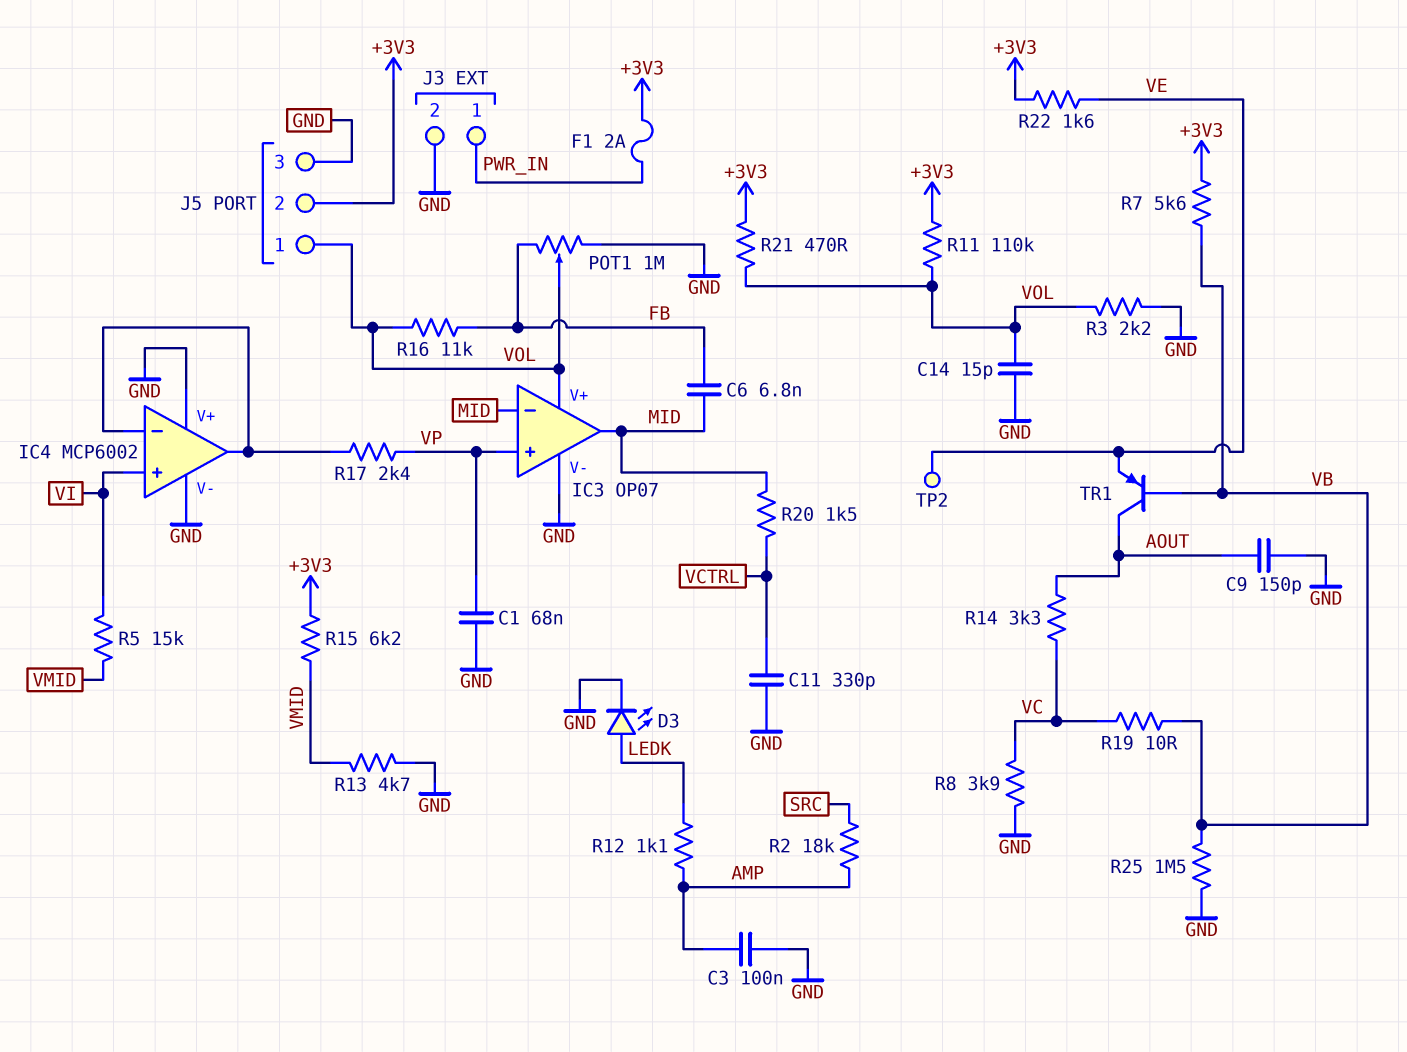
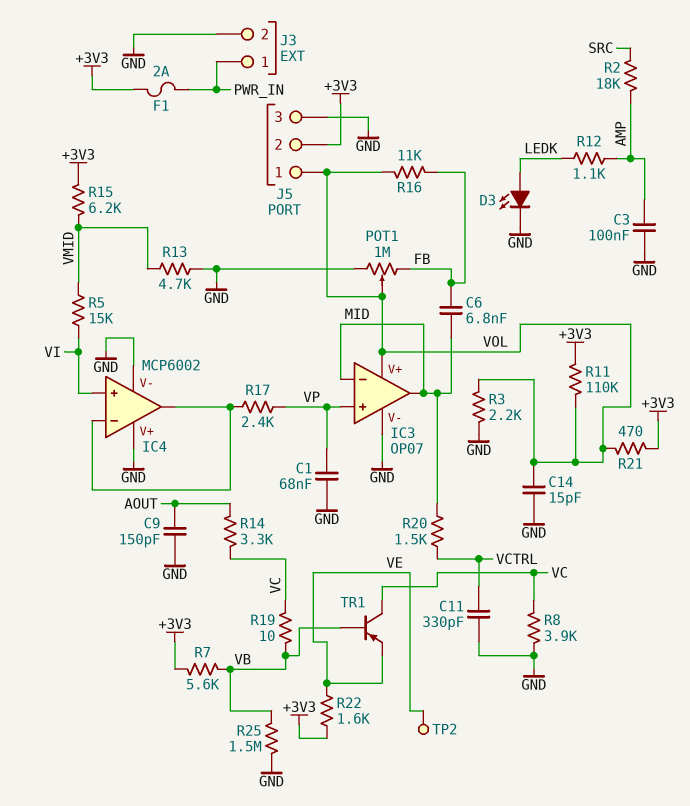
TR1: PNP (B VB, C AOUT, E VE) -> PNP (B VB, C VC, E VE)

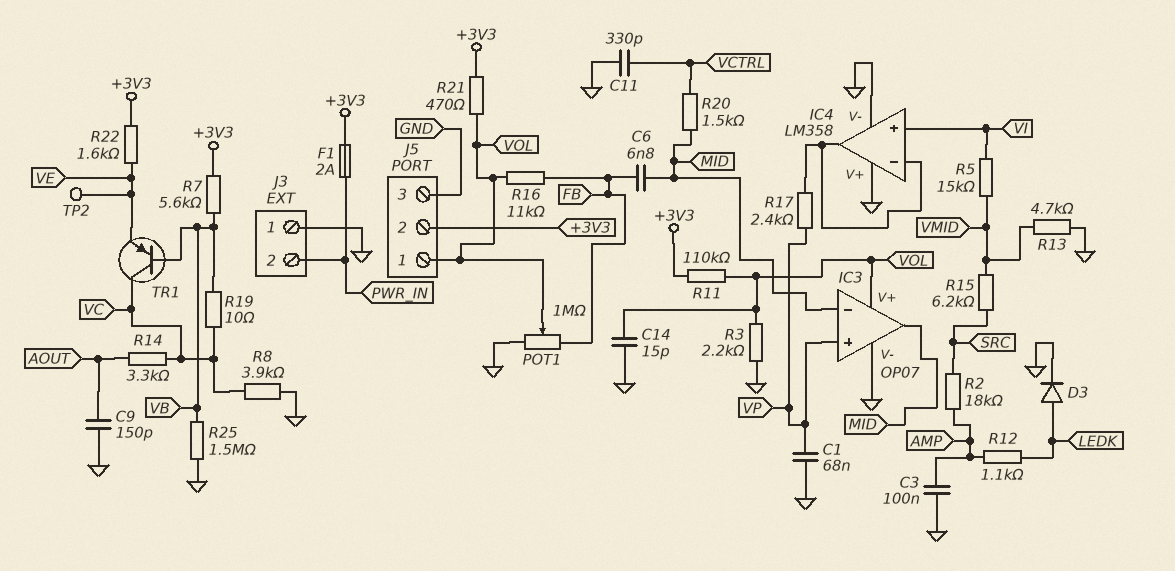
D3: LED (A LEDK, K GND) -> diode (A LEDK, K GND)
IC4: MCP6002 -> LM358
J3 pin 1: PWR_IN -> GND
J3 pin 2: GND -> PWR_IN
R15: 6.2k (+3V3, VMID) -> 6.2k (SRC, VMID)

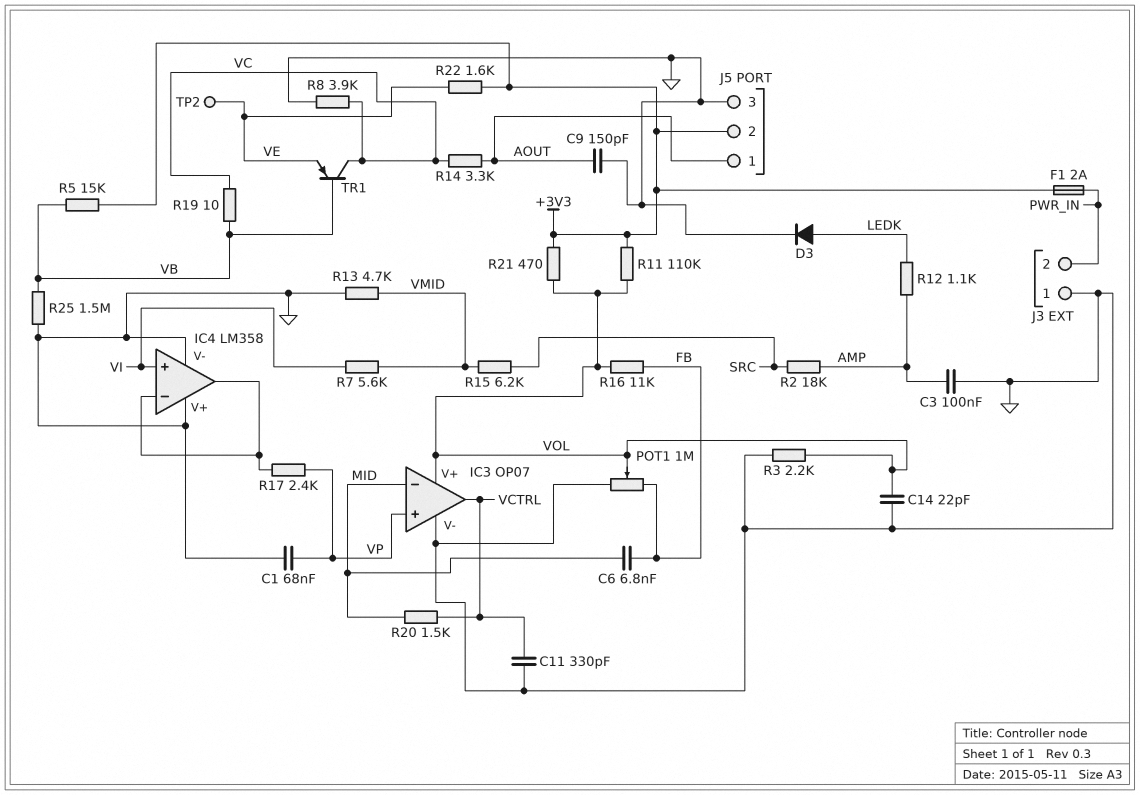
C14: 15pF (GND, VOL) -> 22pF (GND, VOL)
IC3 pin out: MID -> VCTRL
J5 pin 1: VOL -> AOUT
R5: 15k (VI, VMID) -> 15k (+3V3, VB)
R7: 5.6k (+3V3, VB) -> 5.6k (VI, VMID)

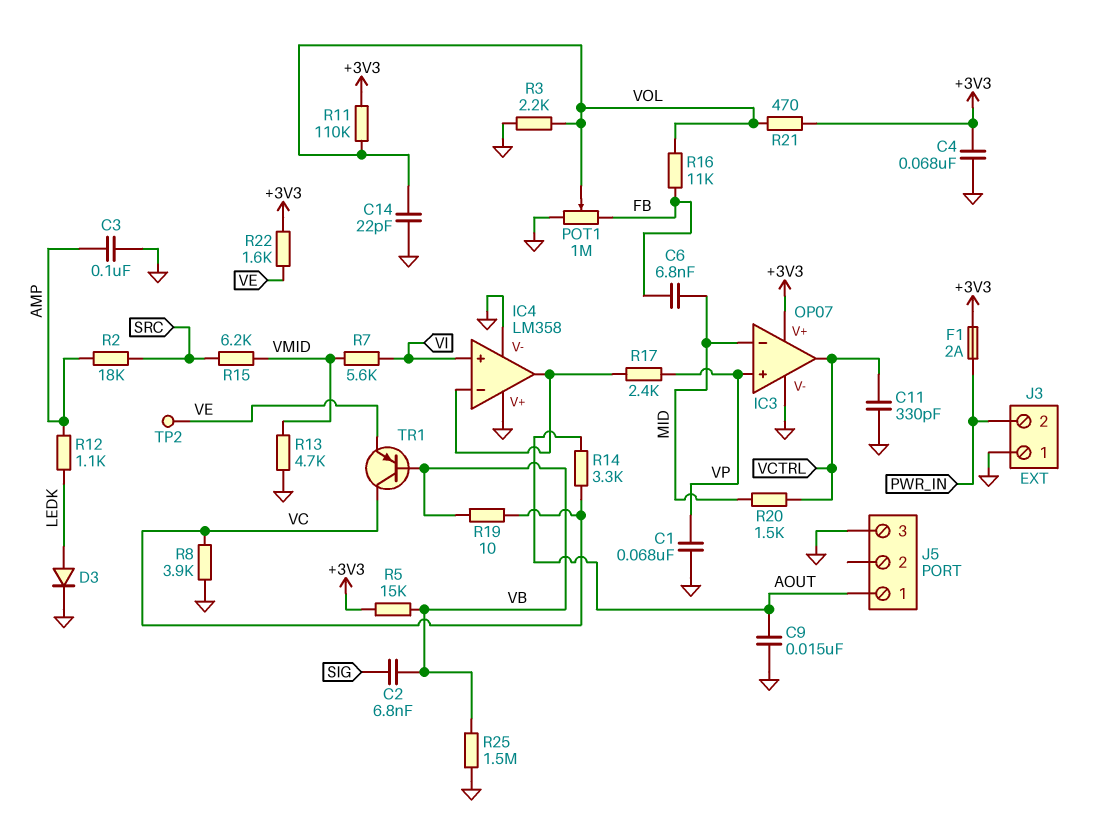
C2: none -> 6.8nF (SIG, VB)
C4: none -> 68nF (+3V3, GND)
C9: 150pF (AOUT, GND) -> 15nF (AOUT, GND)
IC3 pin V+: VOL -> +3V3
J5 pin 2: +3V3 -> none

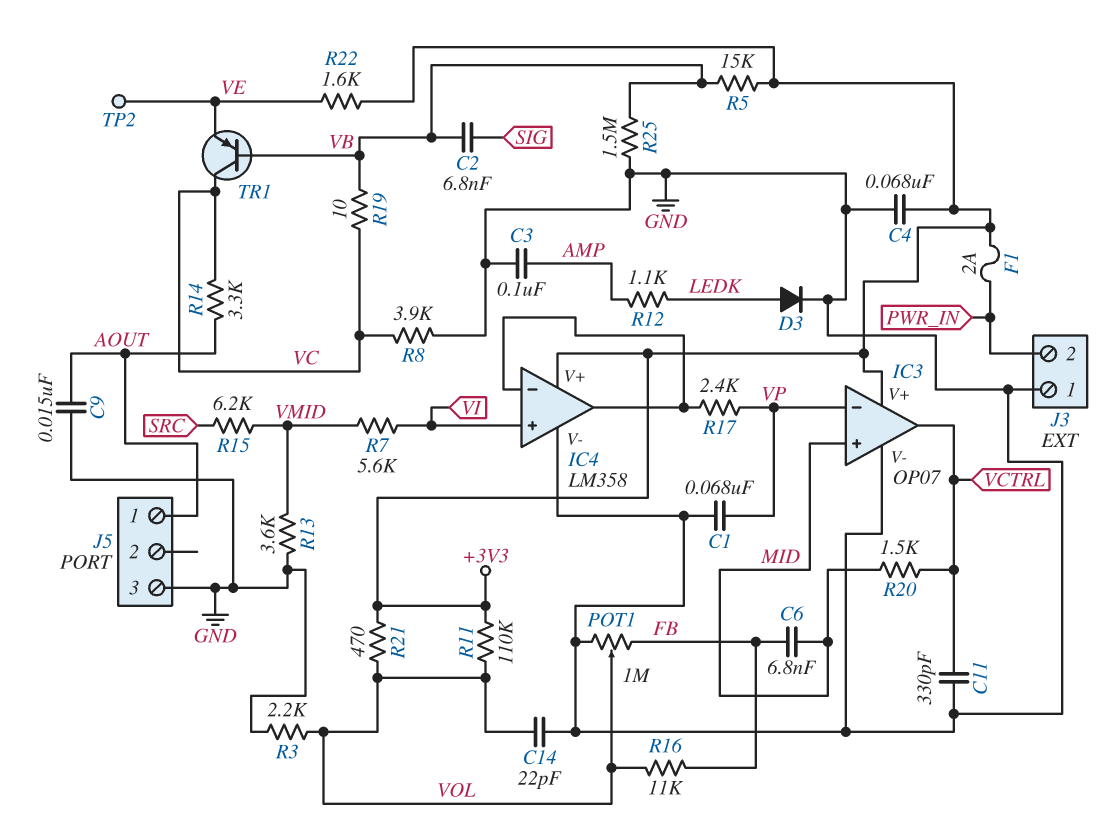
IC3 pin in+: VP -> MID
IC3 pin in-: MID -> VP
IC4 pin V+: GND -> +3V3
R2: 18k (AMP, SRC) -> none
R13: 4.7k (GND, VMID) -> 3.6k (GND, VMID)

